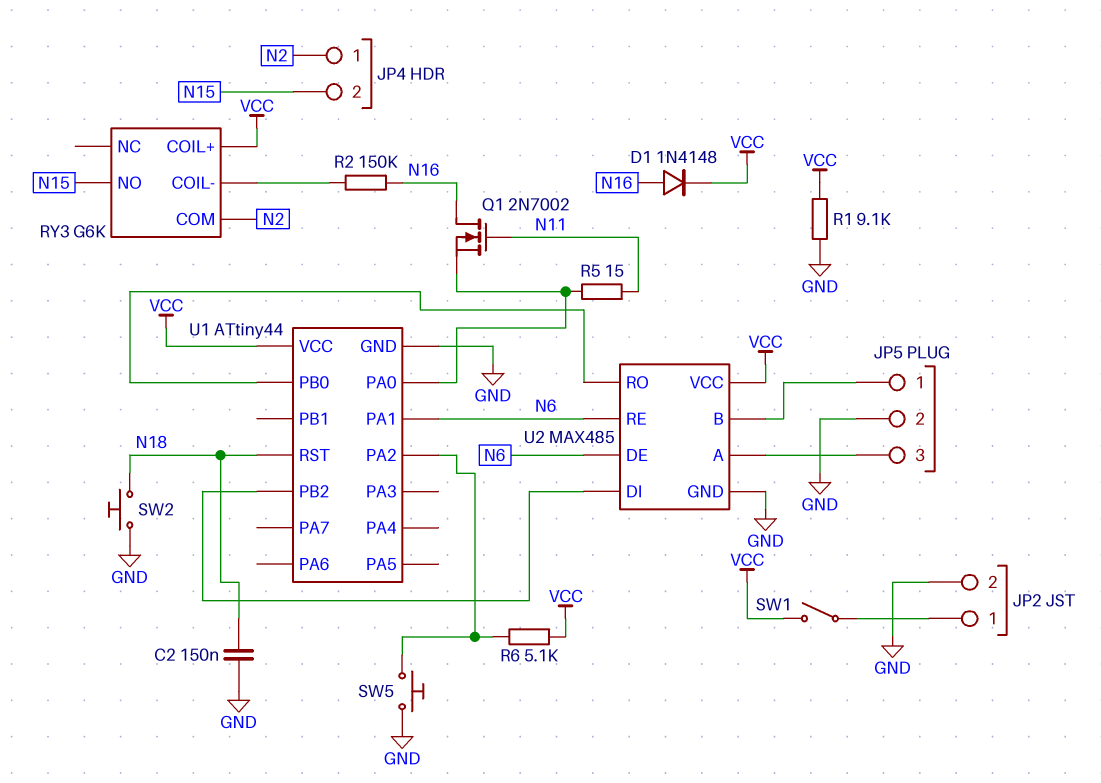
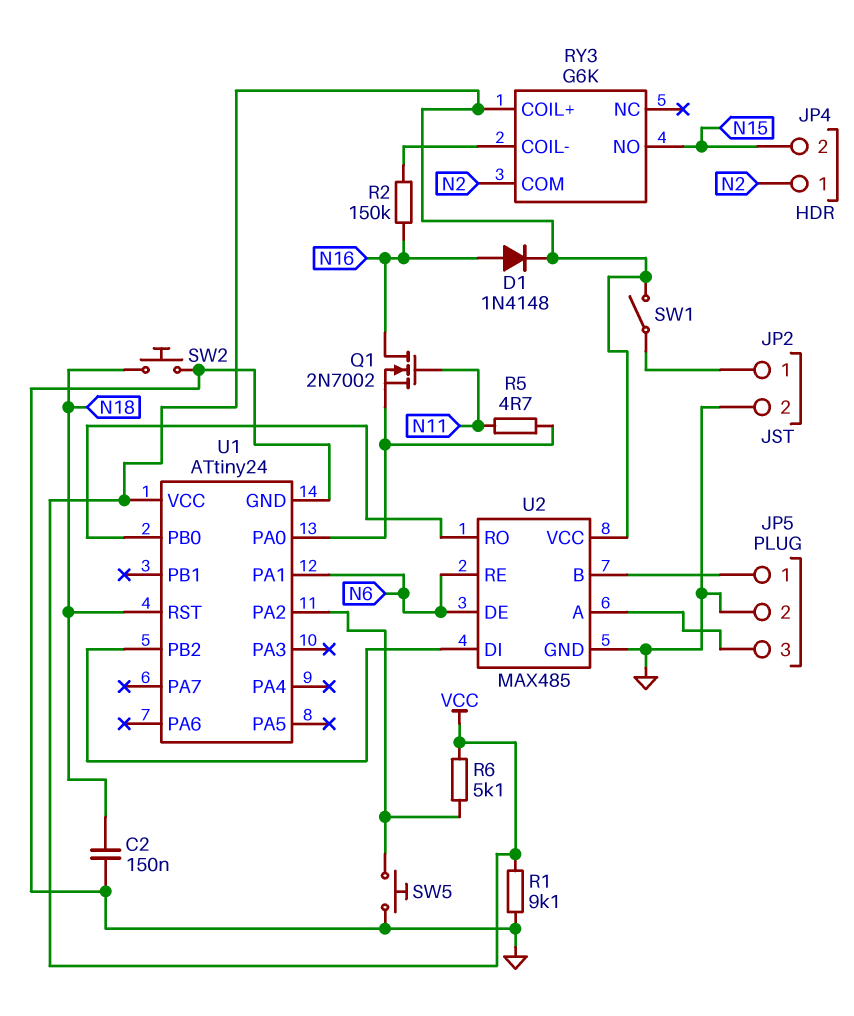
R5: 15 (N11, U1/PA0) -> 4.7 (N11, U1/PA0)
U1: ATtiny44 -> ATtiny24

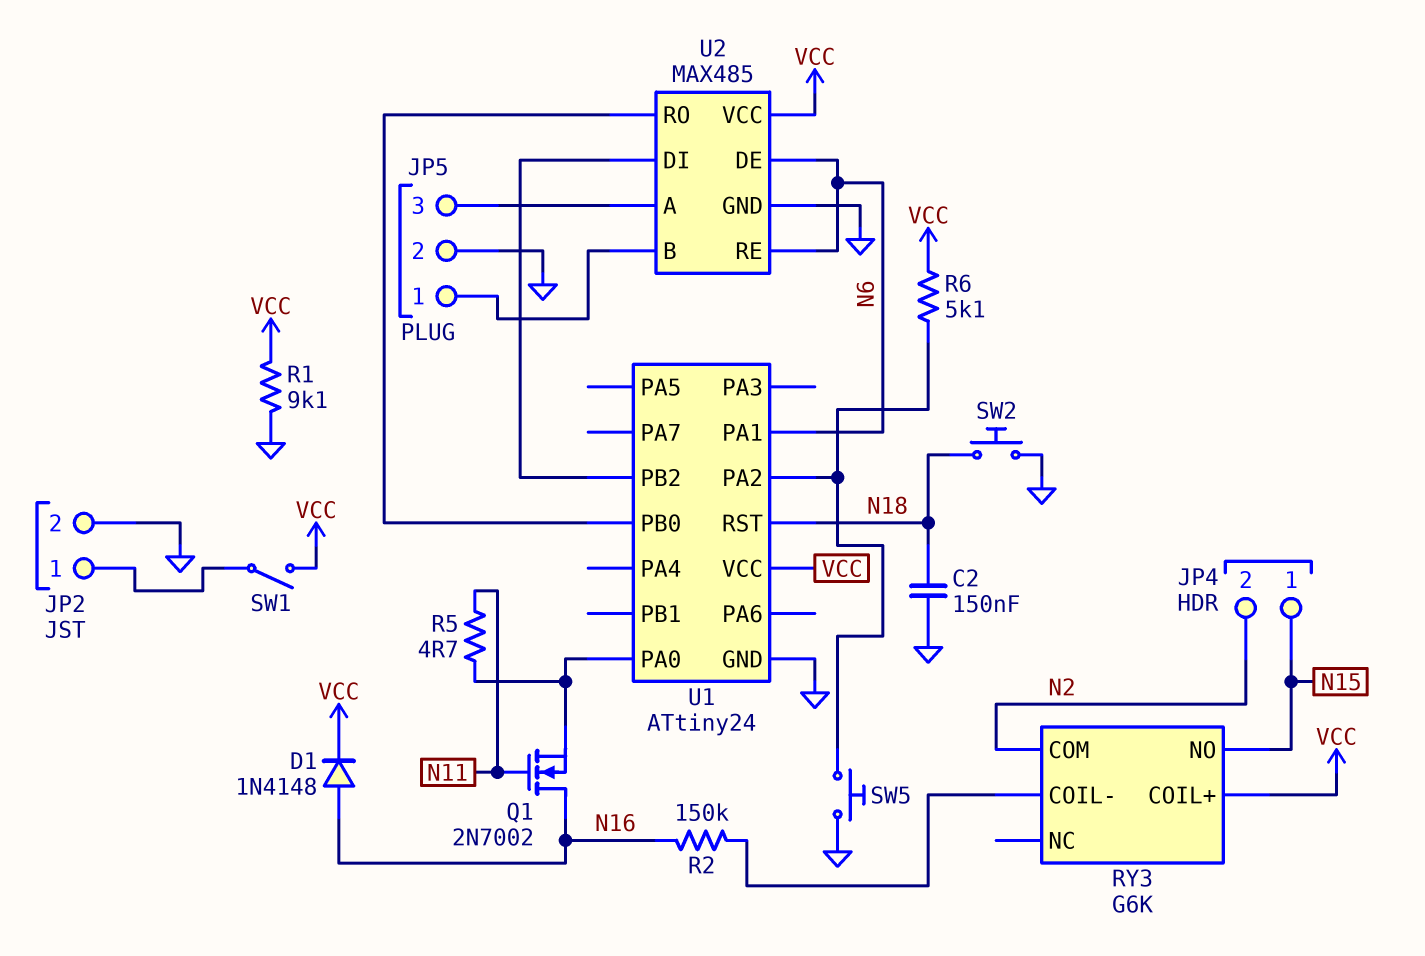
JP4 pin 1: N2 -> N15
JP4 pin 2: N15 -> N2

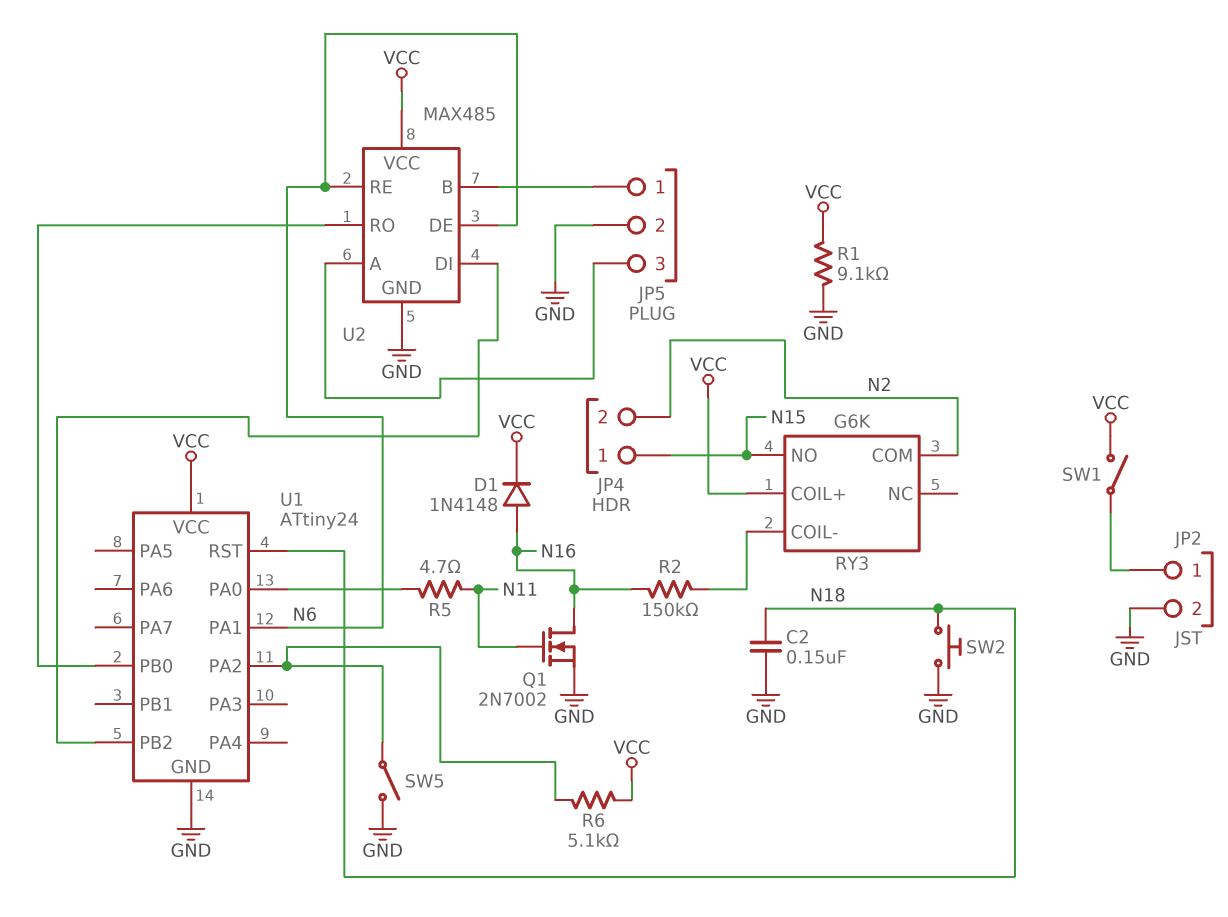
Q1: NMOS 2N7002 (G N11, D N16, S U1/PA0) -> NMOS 2N7002 (G N11, D N16, S GND)
SW5: button (GND, U1/PA2) -> switch (GND, U1/PA2)

